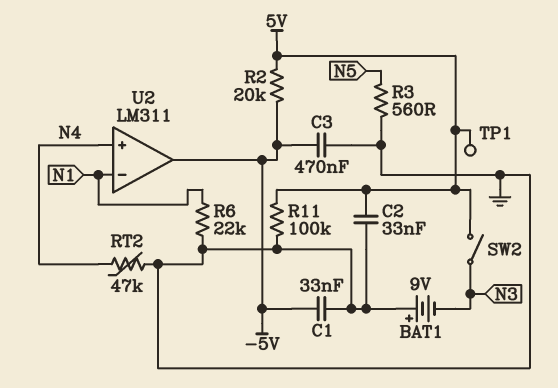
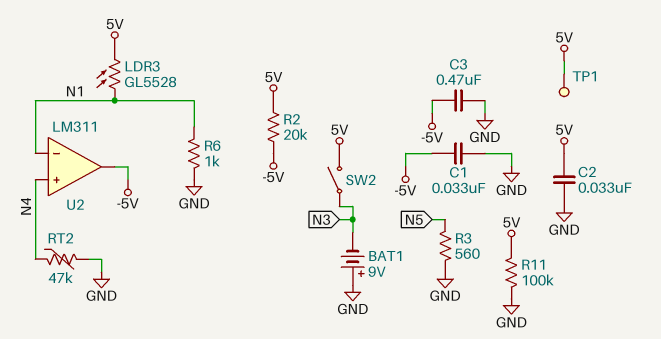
LDR3: none -> GL5528 (5V, N1)
R6: 22k (GND, N1) -> 1k (GND, N1)

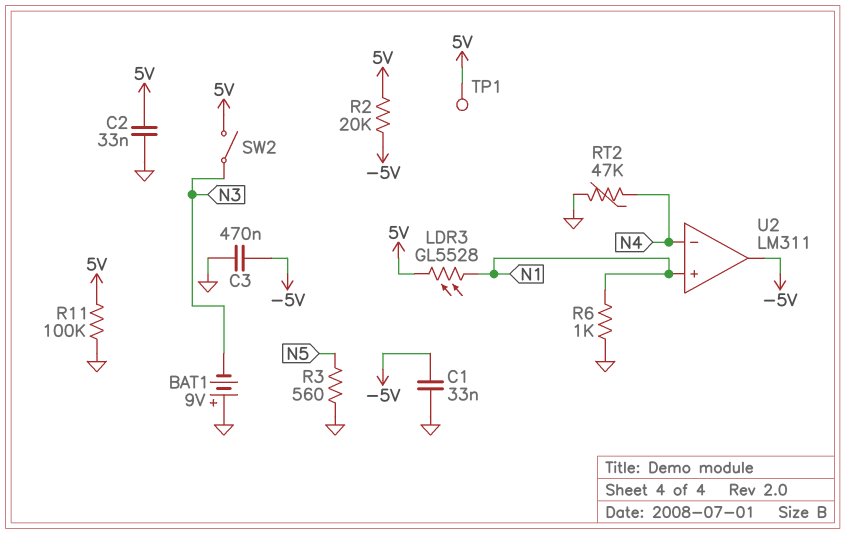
U2 pin in+: N4 -> N1
U2 pin in-: N1 -> N4

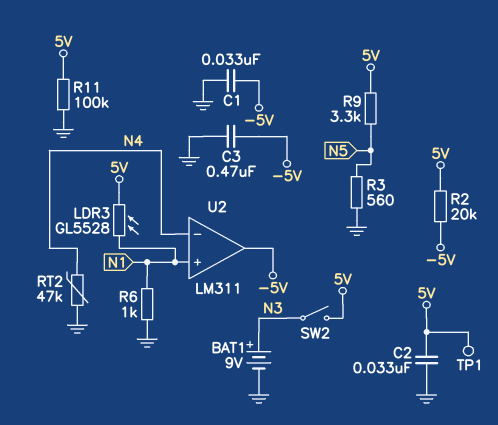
BAT1: 9V (plus GND, minus N3) -> 9V (plus N3, minus GND)
R9: none -> 3.3k (5V, N5)

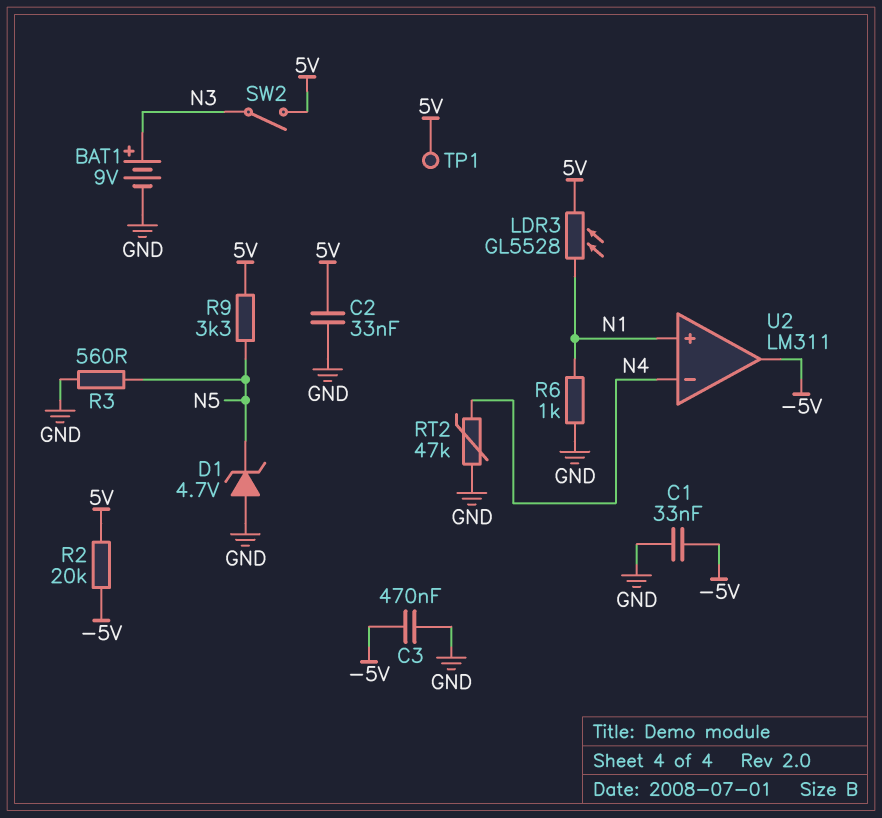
D1: none -> zener 4.7V (A GND, K N5)
R11: 100k (5V, GND) -> none

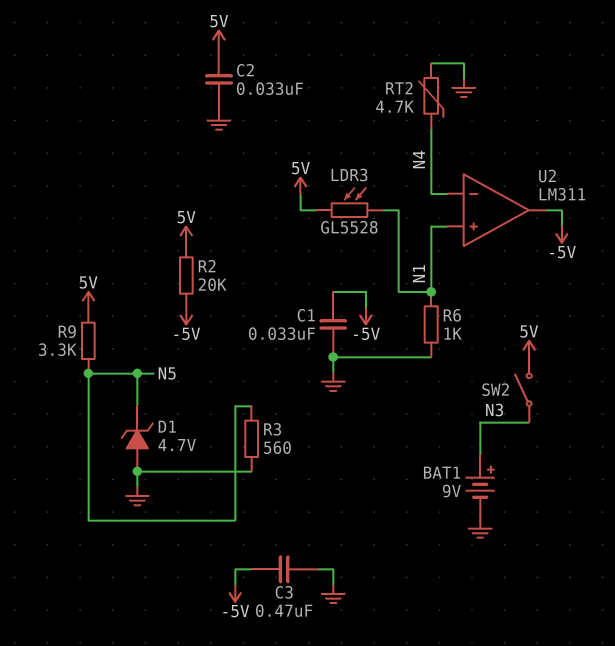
RT2: 47k (GND, N4) -> 4.7k (GND, N4)
TP1: test point (5V) -> none

